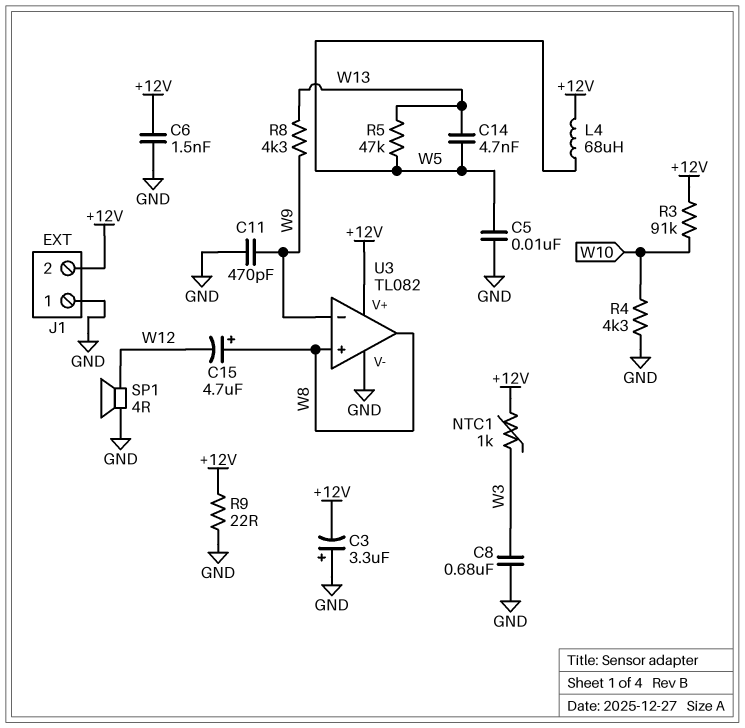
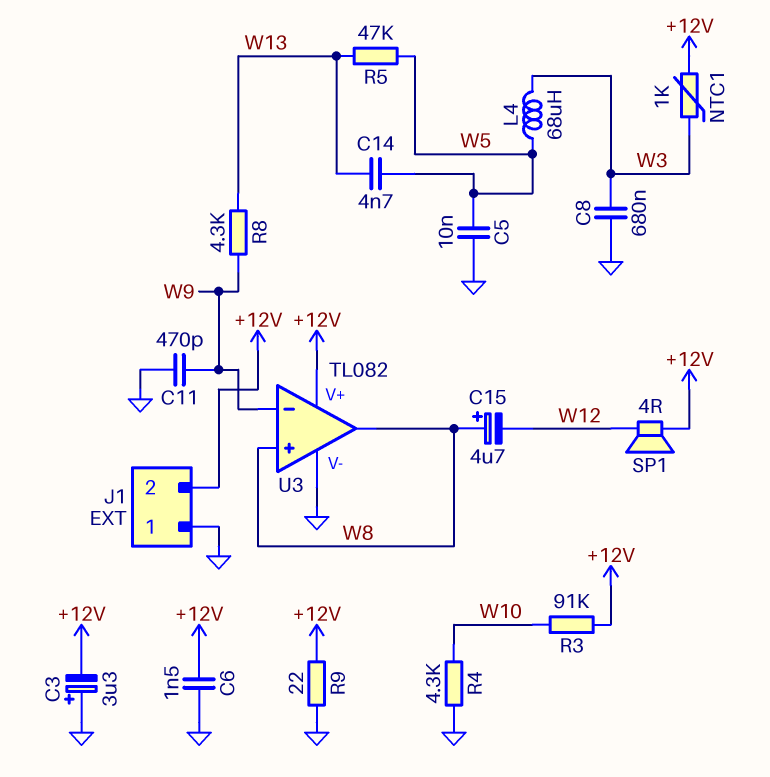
L4: 68uH (+12V, W5) -> 68uH (W3, W5)
SP1: speaker 4R (GND, W12) -> speaker 4R (+12V, W12)

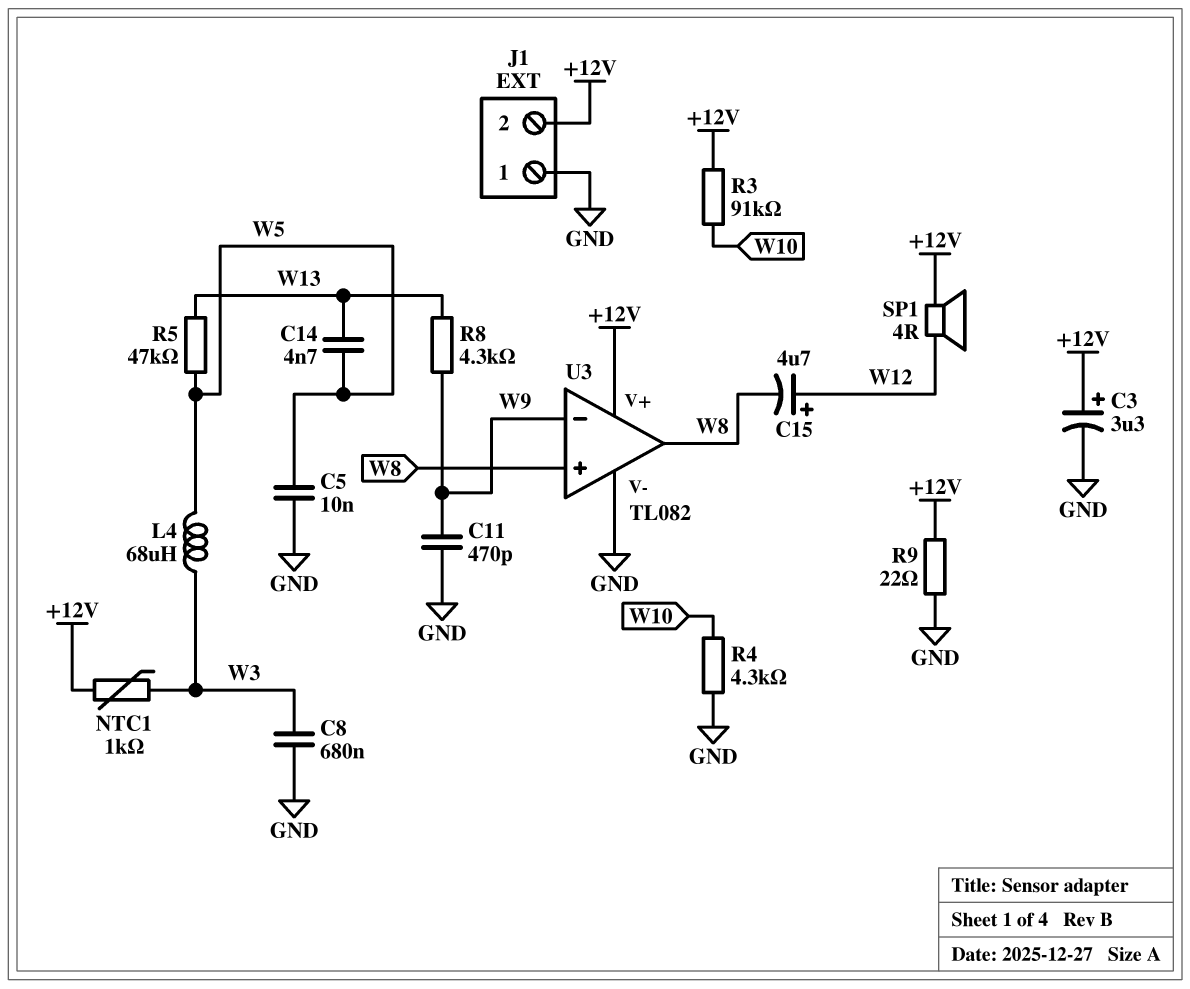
C3: 3.3uF (plus GND, minus +12V) -> 3.3uF (plus +12V, minus GND)
C6: 1.5nF (+12V, GND) -> none
C15: 4.7uF (plus W8, minus W12) -> 4.7uF (plus W12, minus W8)

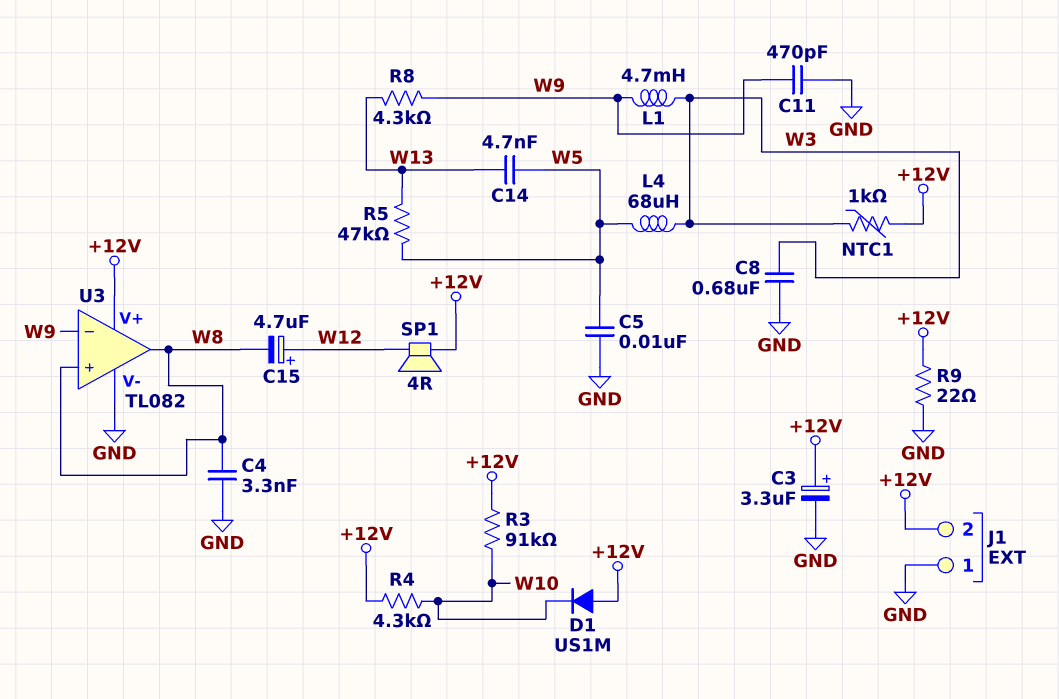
C4: none -> 3.3nF (GND, W8)
D1: none -> diode US1M (A +12V, K W10)
L1: none -> 4.7mH (W3, W9)
R4: 4.3k (GND, W10) -> 4.3k (+12V, W10)

